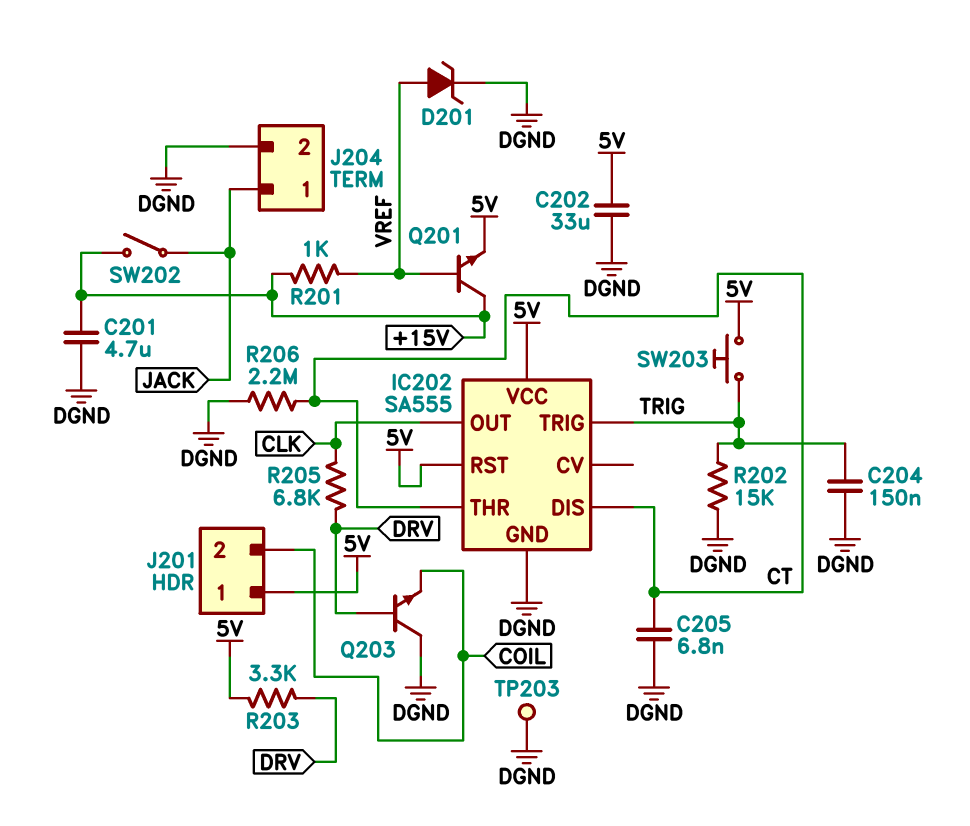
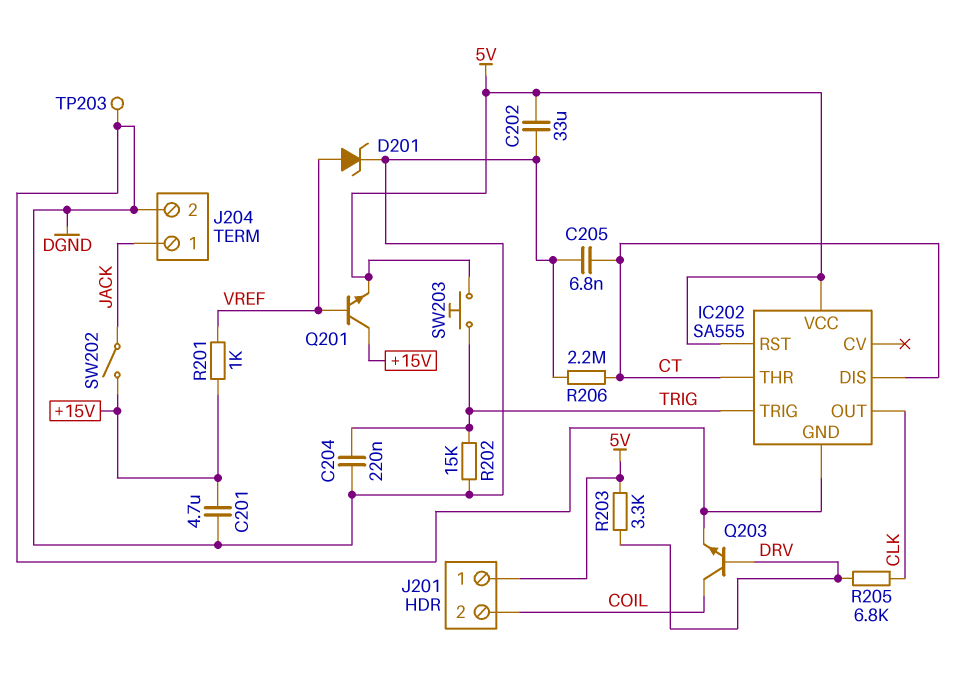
C204: 150nF (DGND, TRIG) -> 220nF (DGND, TRIG)
Q203: NPN (B DRV, C DGND, E COIL) -> NPN (B DRV, C COIL, E DGND)

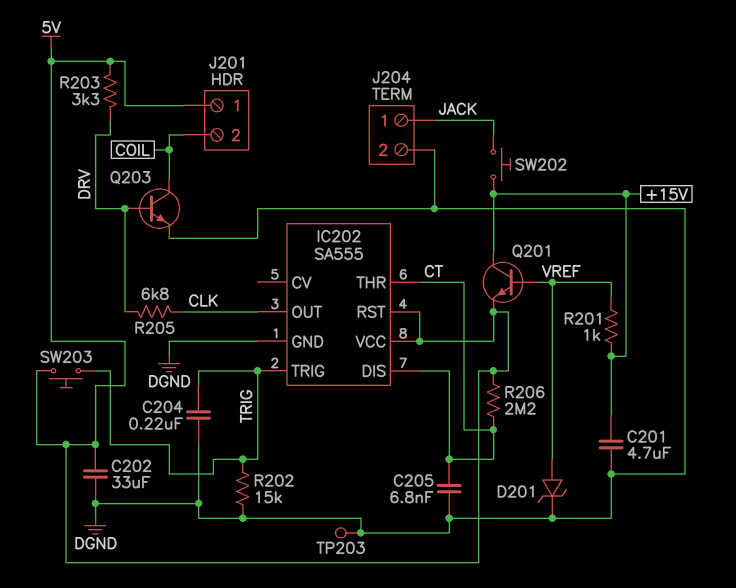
R206: 2.2M (CT, DGND) -> 2.2M (5V, CT)
SW202: switch (+15V, JACK) -> button (+15V, JACK)

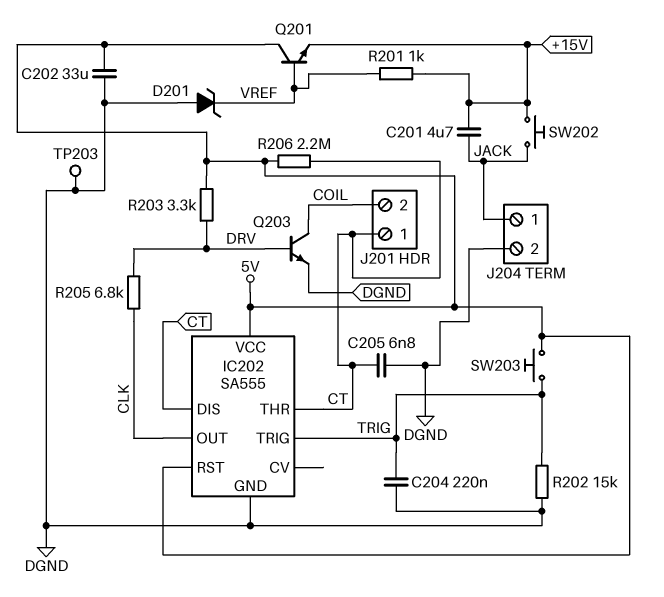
C201: 4.7uF (+15V, DGND) -> 4.7uF (+15V, JACK)
D201: zener (A VREF, K DGND) -> zener (A DGND, K VREF)
J201 pin 1: 5V -> CT
Q201: NPN (B VREF, C +15V, E 5V) -> NPN (B VREF, C 5V, E +15V)

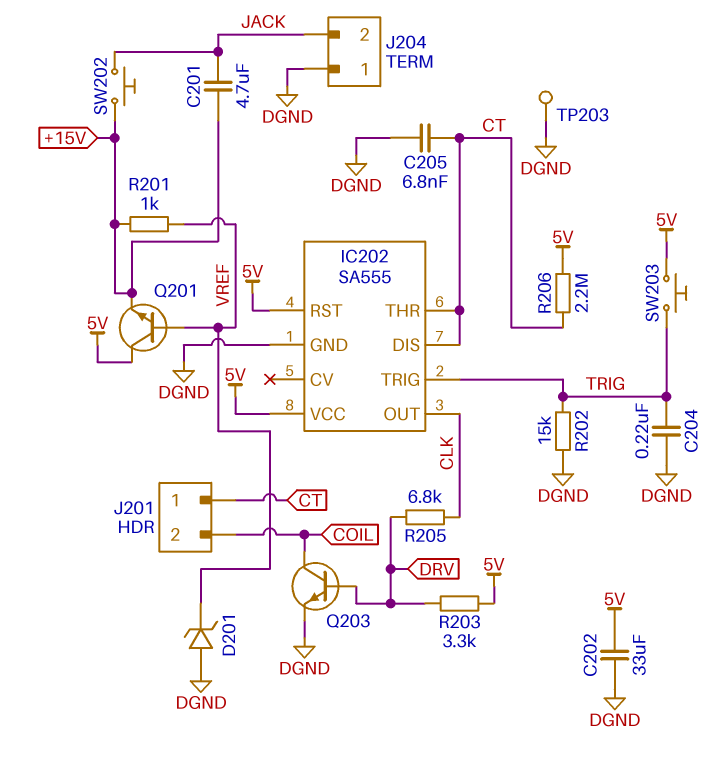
J204 pin 1: JACK -> DGND
J204 pin 2: DGND -> JACK

